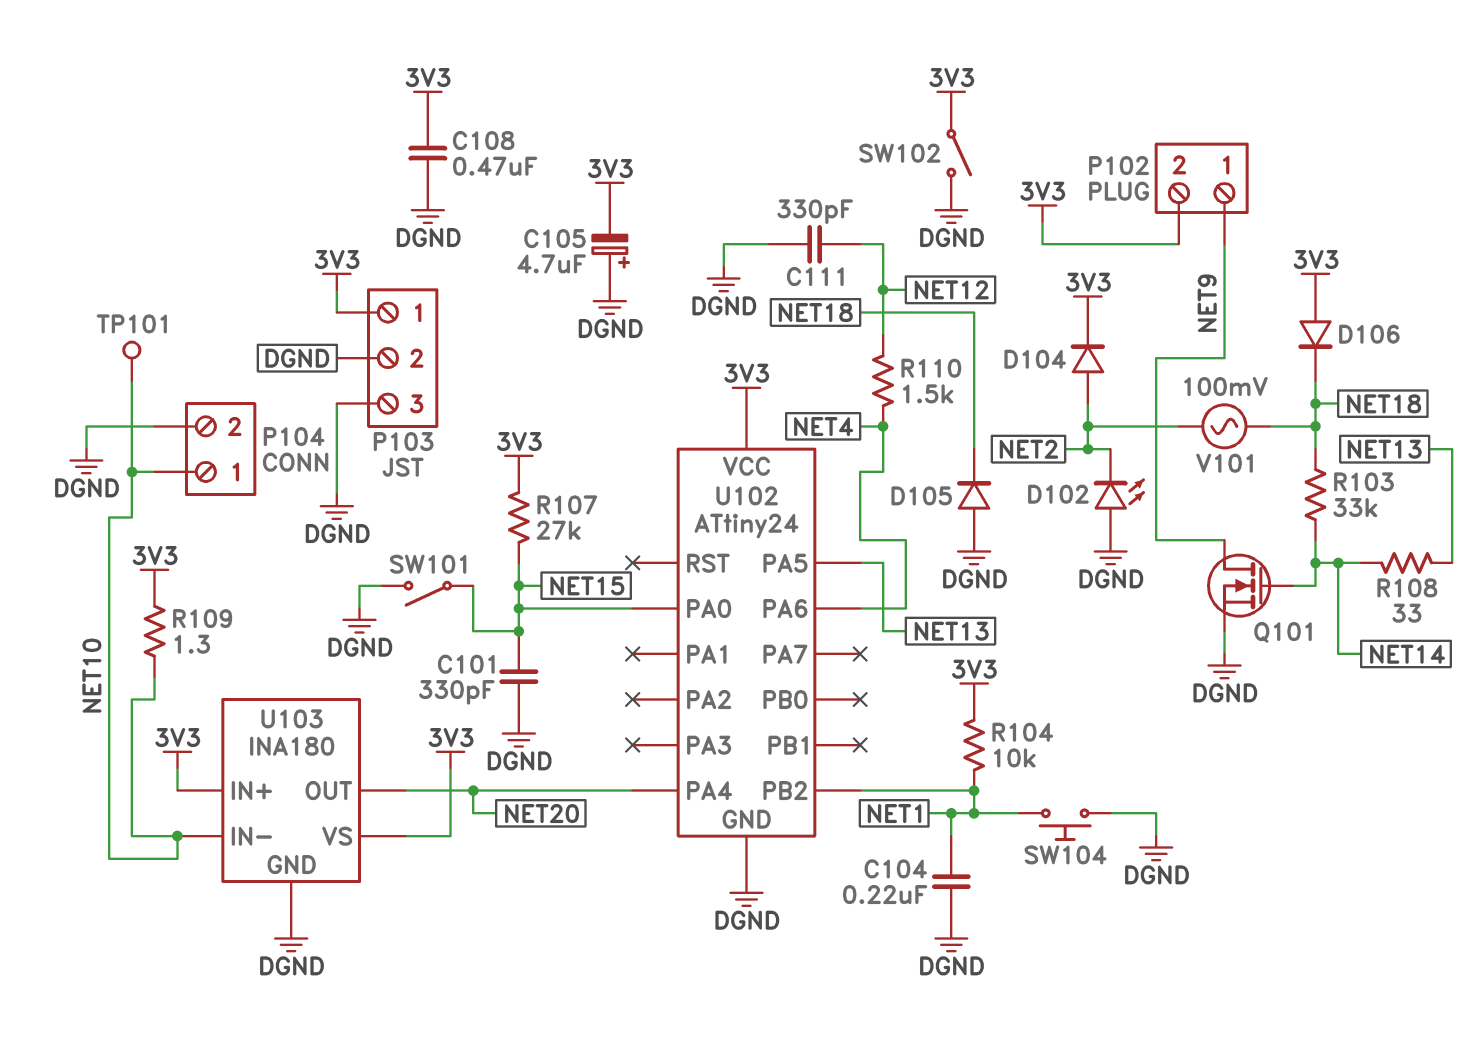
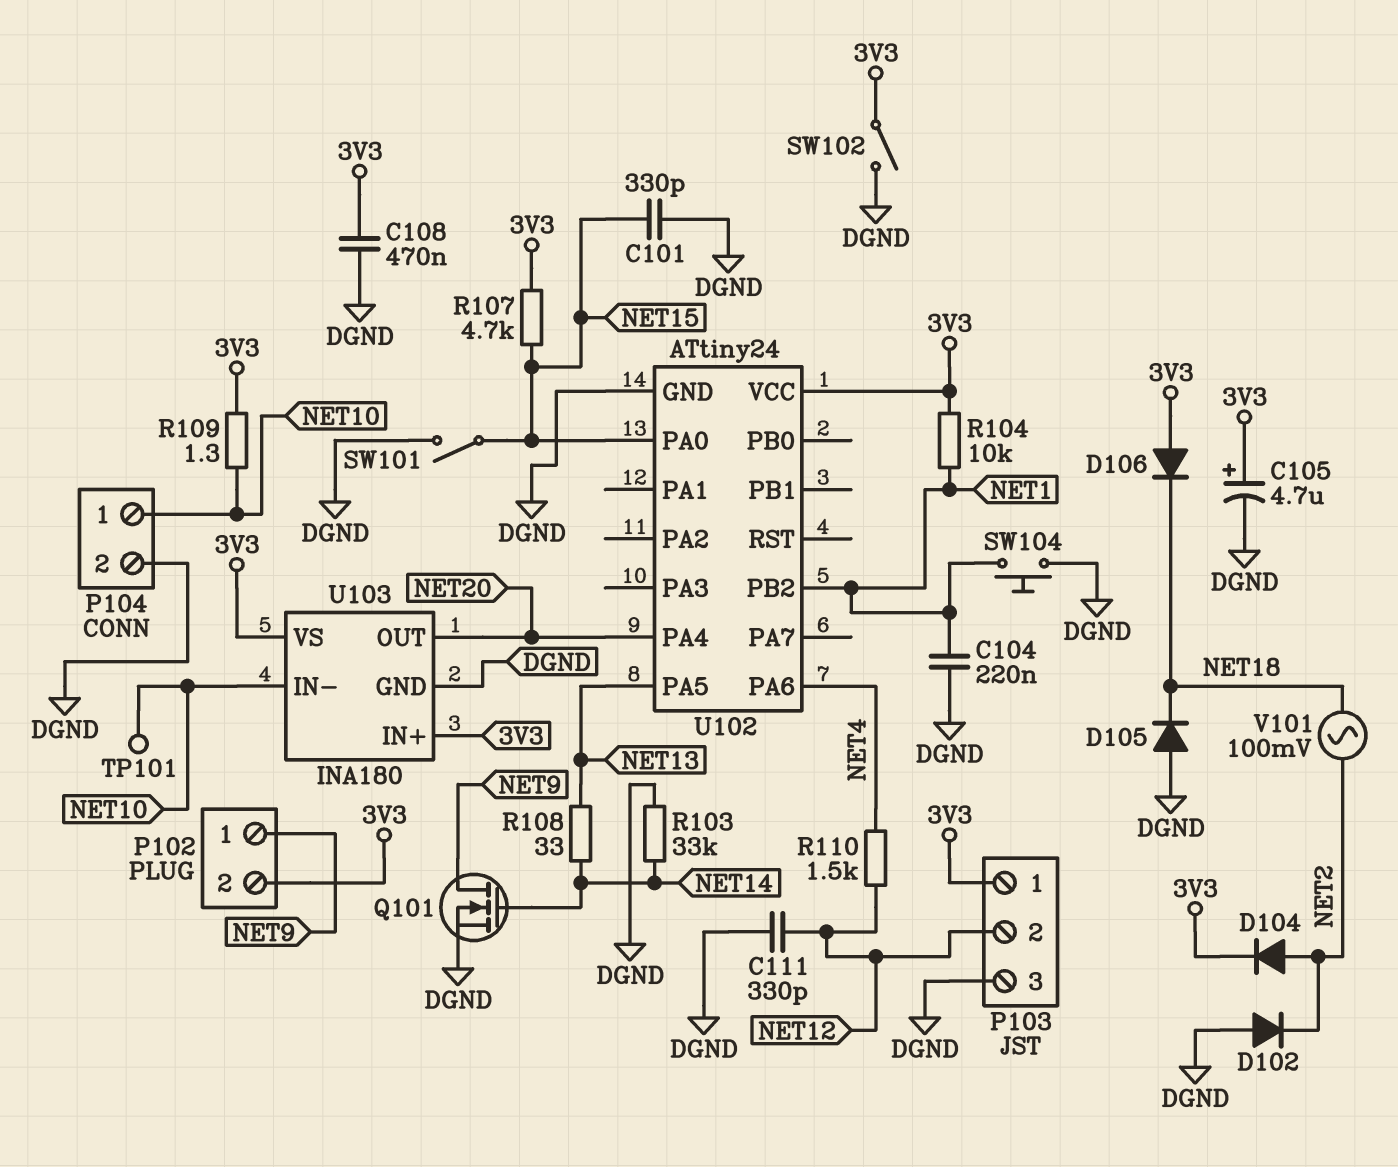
C105: 4.7uF (plus DGND, minus 3V3) -> 4.7uF (plus 3V3, minus DGND)
D102: LED (A DGND, K NET2) -> diode (A DGND, K NET2)
P103 pin 2: DGND -> NET12
R103: 33k (NET14, NET18) -> 33k (DGND, NET14)
R107: 27k (3V3, NET15) -> 4.7k (3V3, NET15)

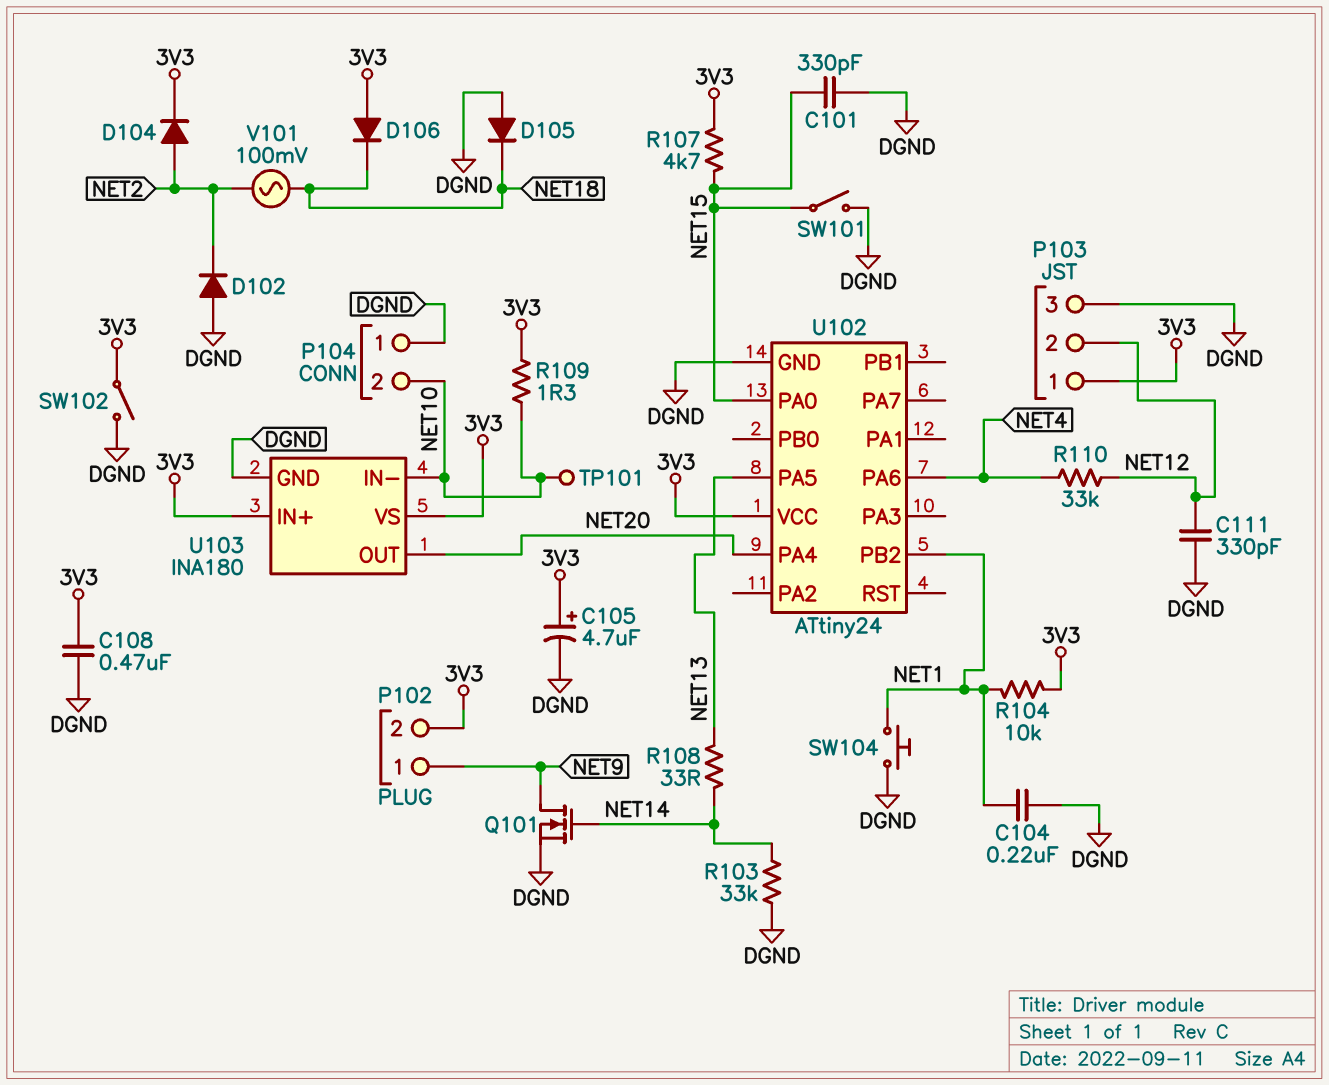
P104 pin 1: NET10 -> DGND
P104 pin 2: DGND -> NET10
R110: 1.5k (NET4, NET12) -> 33k (NET4, NET12)

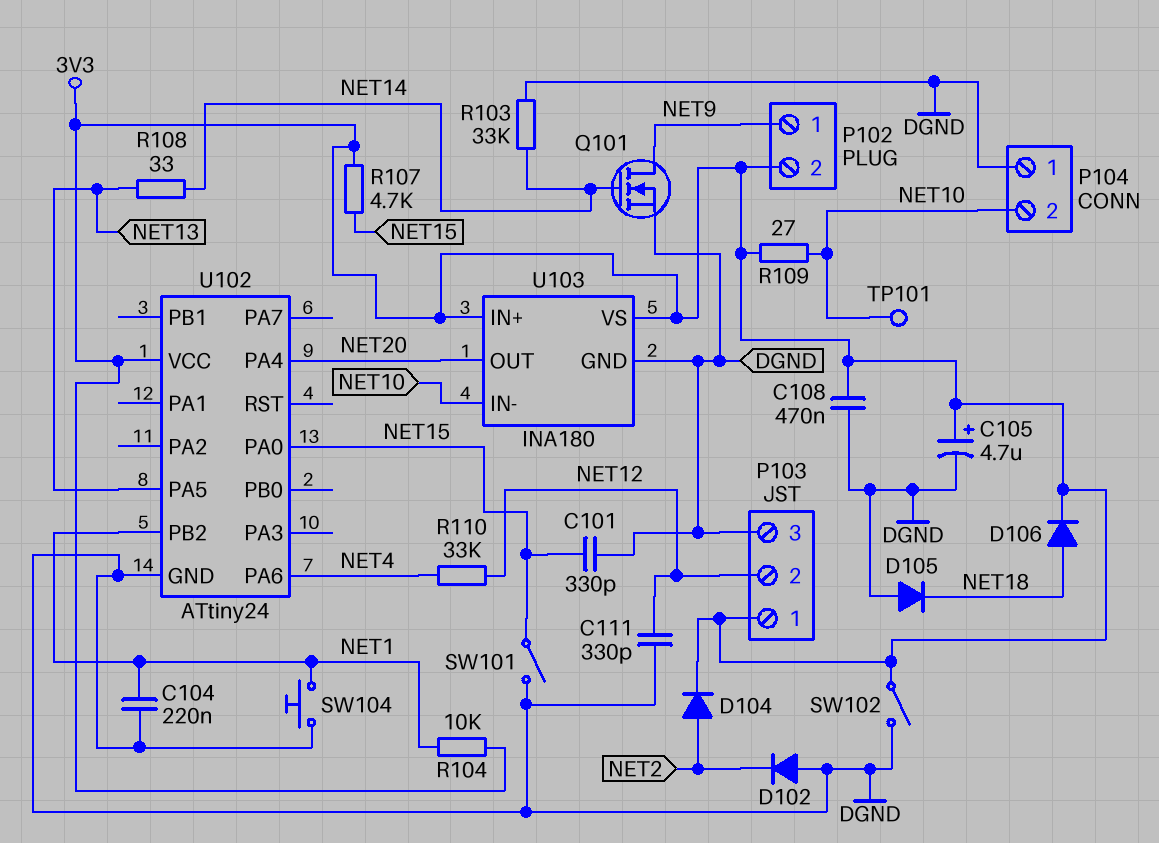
D106: diode (A 3V3, K NET18) -> diode (A NET18, K 3V3)
R109: 1.3 (3V3, NET10) -> 27 (3V3, NET10)
V101: AC 100mV (NET2, NET18) -> none

